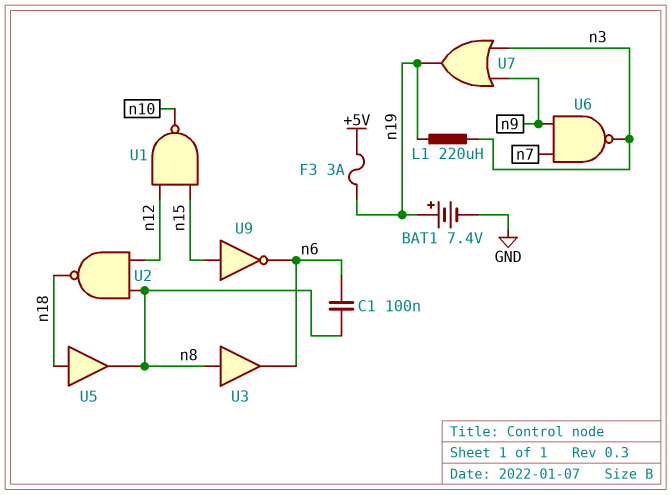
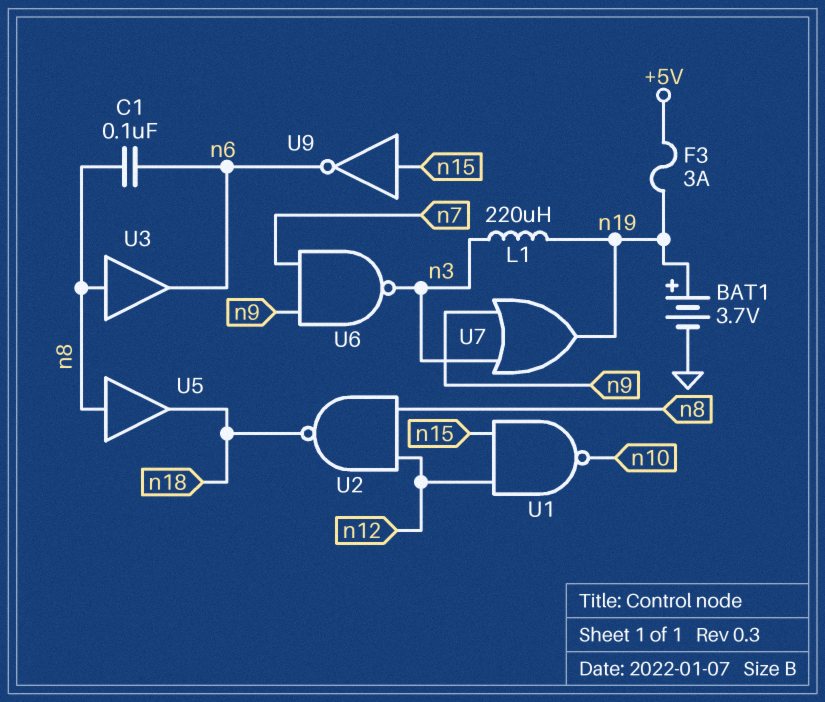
BAT1: 7.4V (plus n19, minus GND) -> 3.7V (plus n19, minus GND)
U5: buffer (in n18, out n8) -> buffer (in n8, out n18)

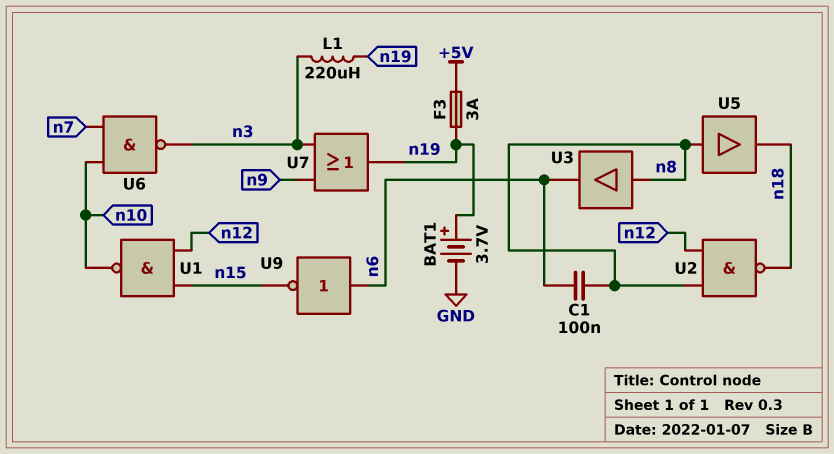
U6: NAND (in n7, in n9, out n3) -> NAND (in n7, in n10, out n3)
U9: NOT (in n15, out n6) -> NOT (in n6, out n15)

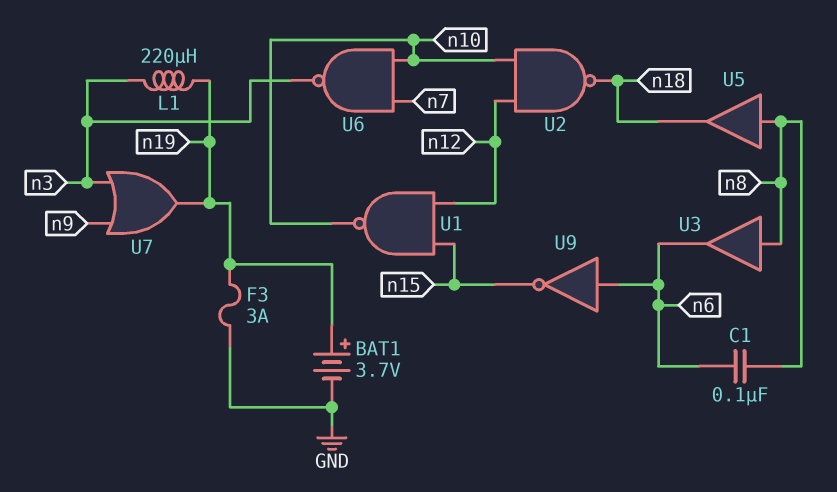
F3: 3A (+5V, n19) -> 3A (GND, n19)
U2: NAND (in n8, in n12, out n18) -> NAND (in n10, in n12, out n18)

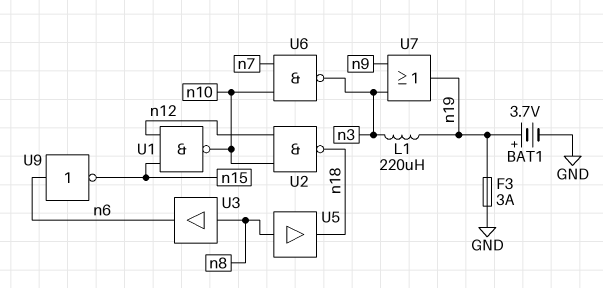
C1: 100nF (n6, n8) -> none

